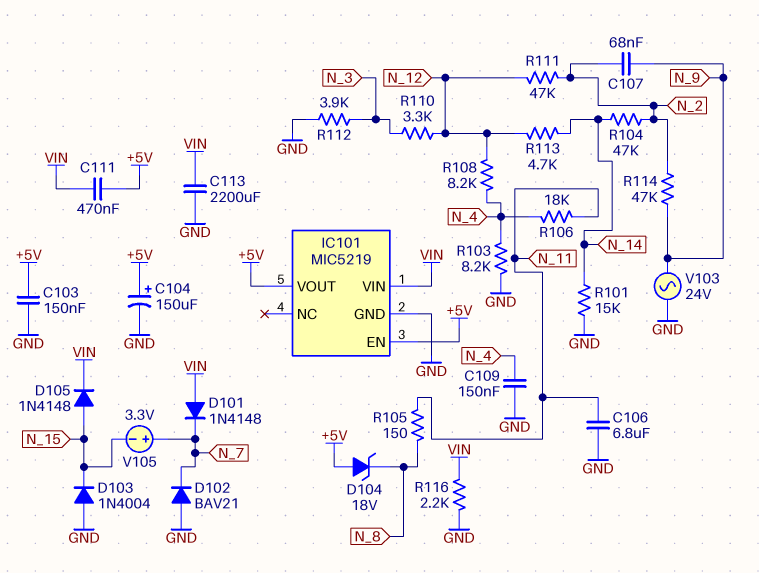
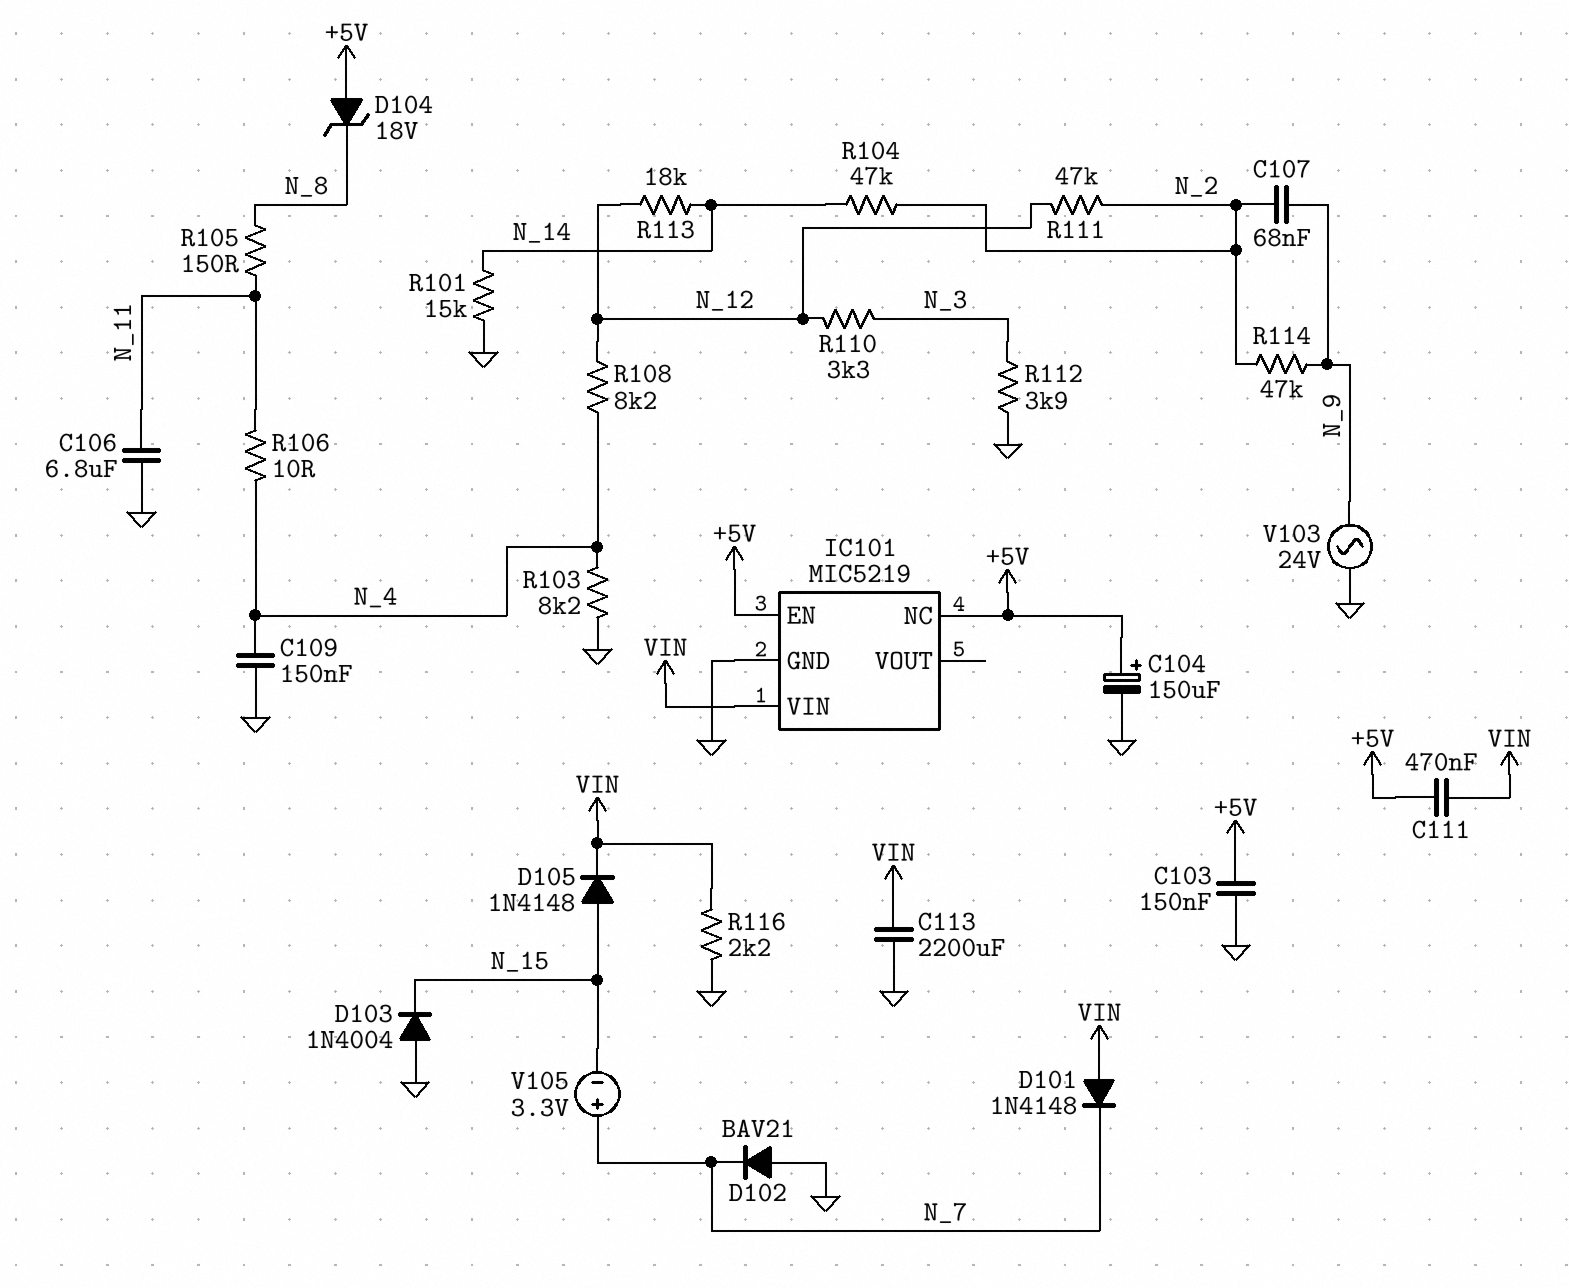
IC101 pin NC: none -> +5V
IC101 pin VOUT: +5V -> none
R106: 18k (N_4, N_11) -> 10 (N_4, N_11)
R113: 4.7k (N_12, N_14) -> 18k (N_12, N_14)

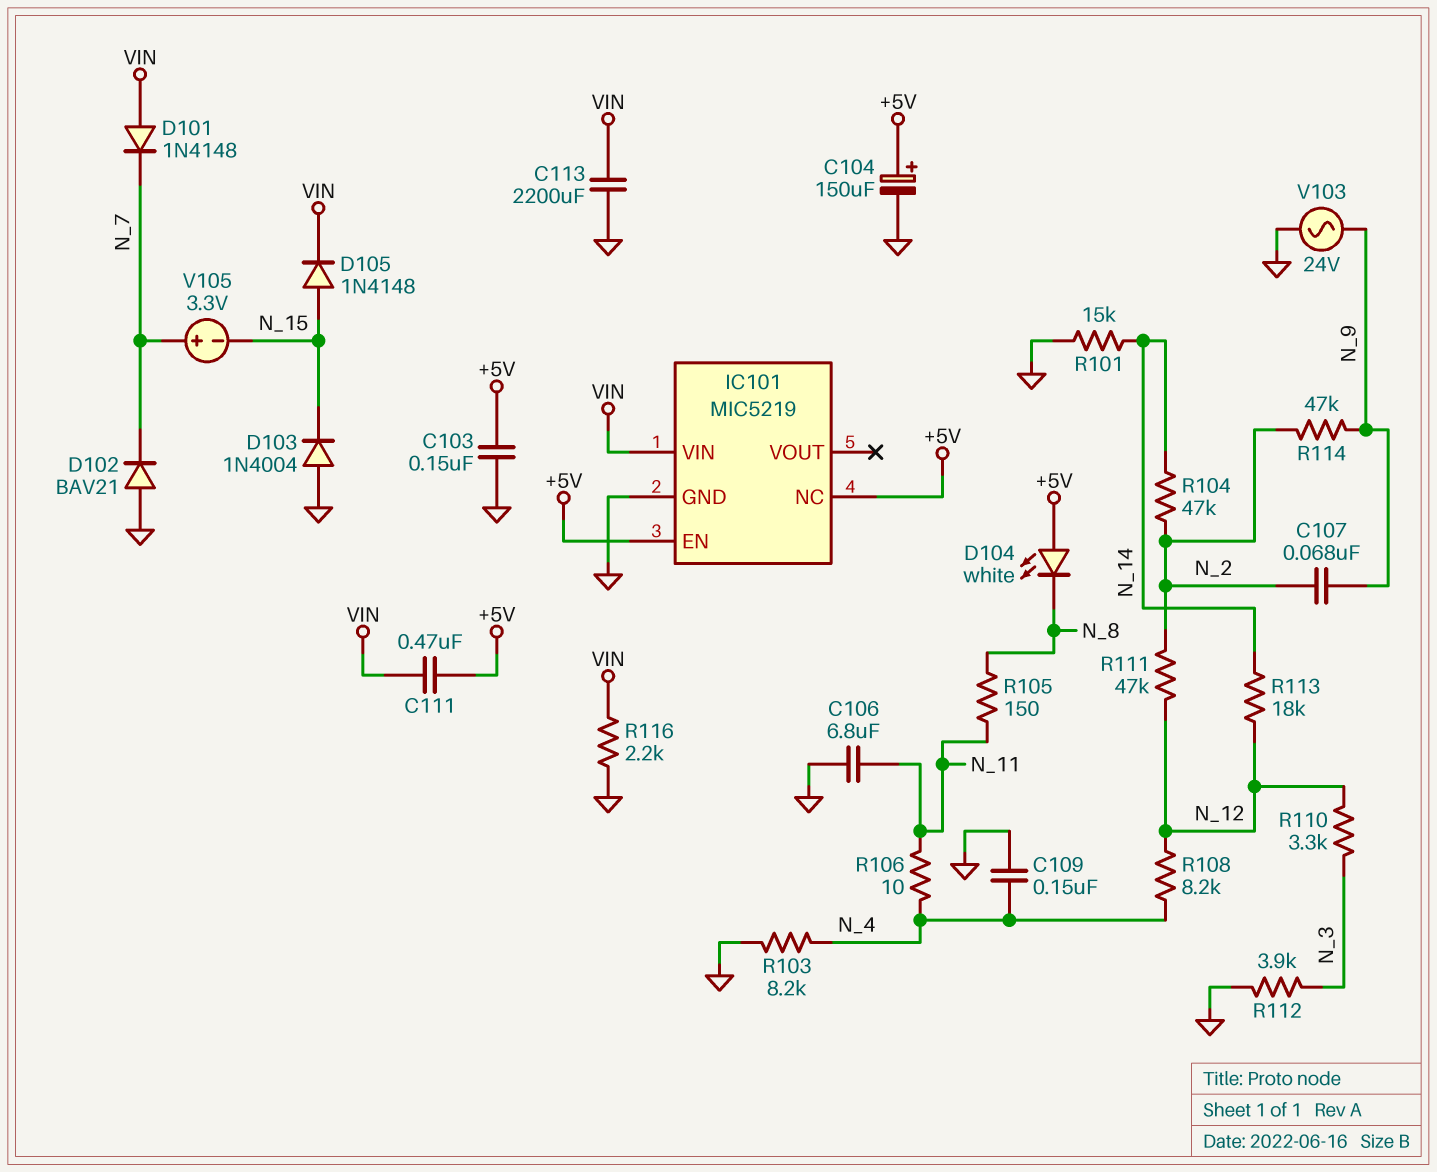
D104: zener 18V (A +5V, K N_8) -> LED white (A +5V, K N_8)

